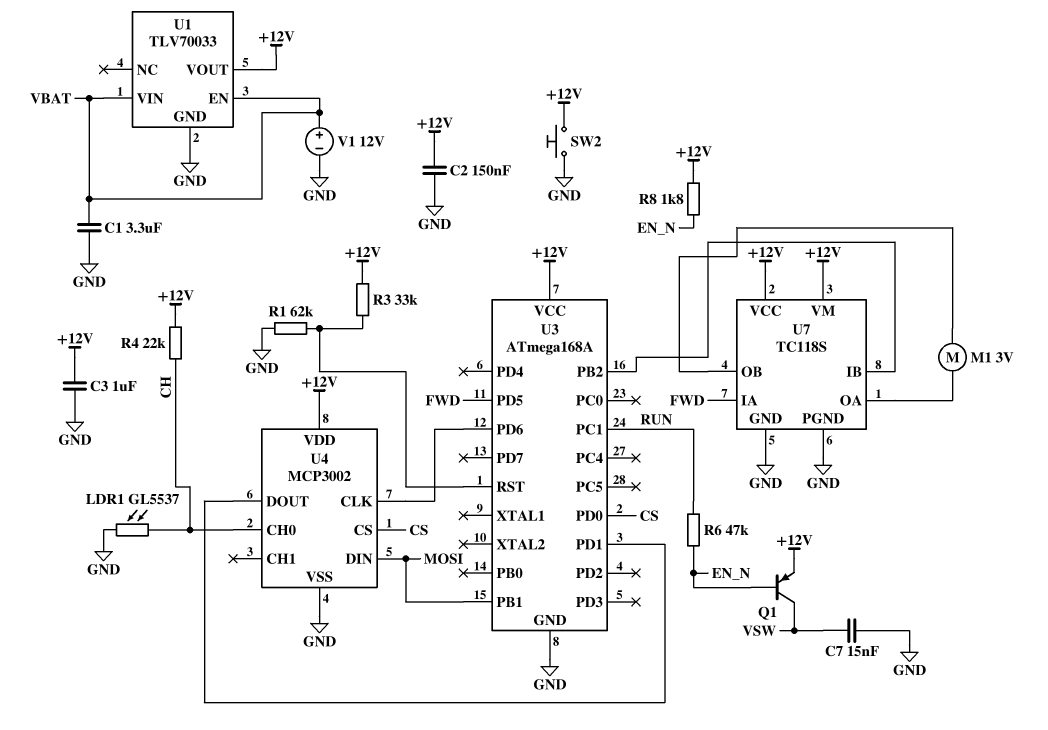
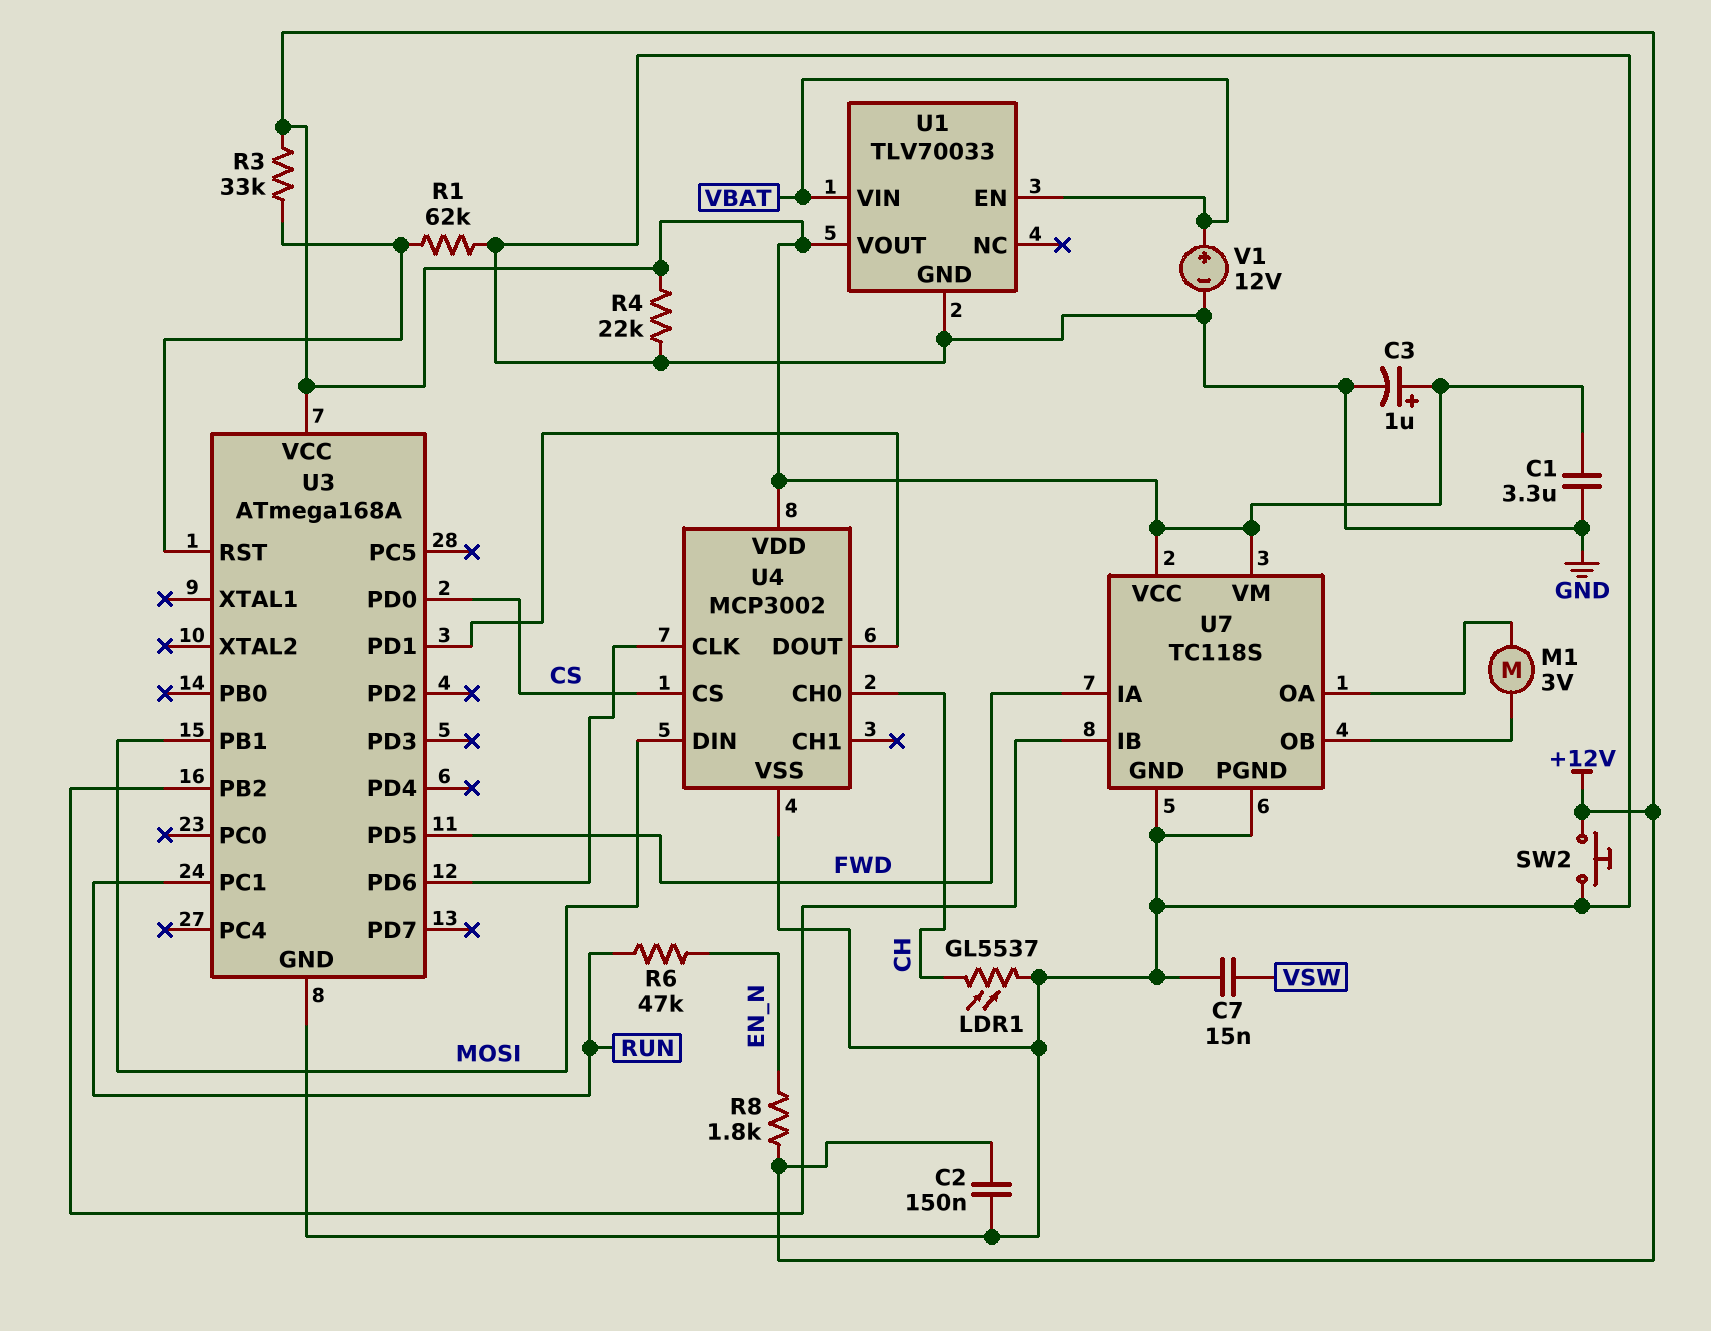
C1: 3.3uF (GND, VBAT) -> 3.3uF (+12V, GND)
C3: 1uF (+12V, GND) -> 1uF (plus +12V, minus GND)
Q1: PNP (B EN_N, C VSW, E +12V) -> none
R4: 22k (+12V, CH) -> 22k (+12V, GND)

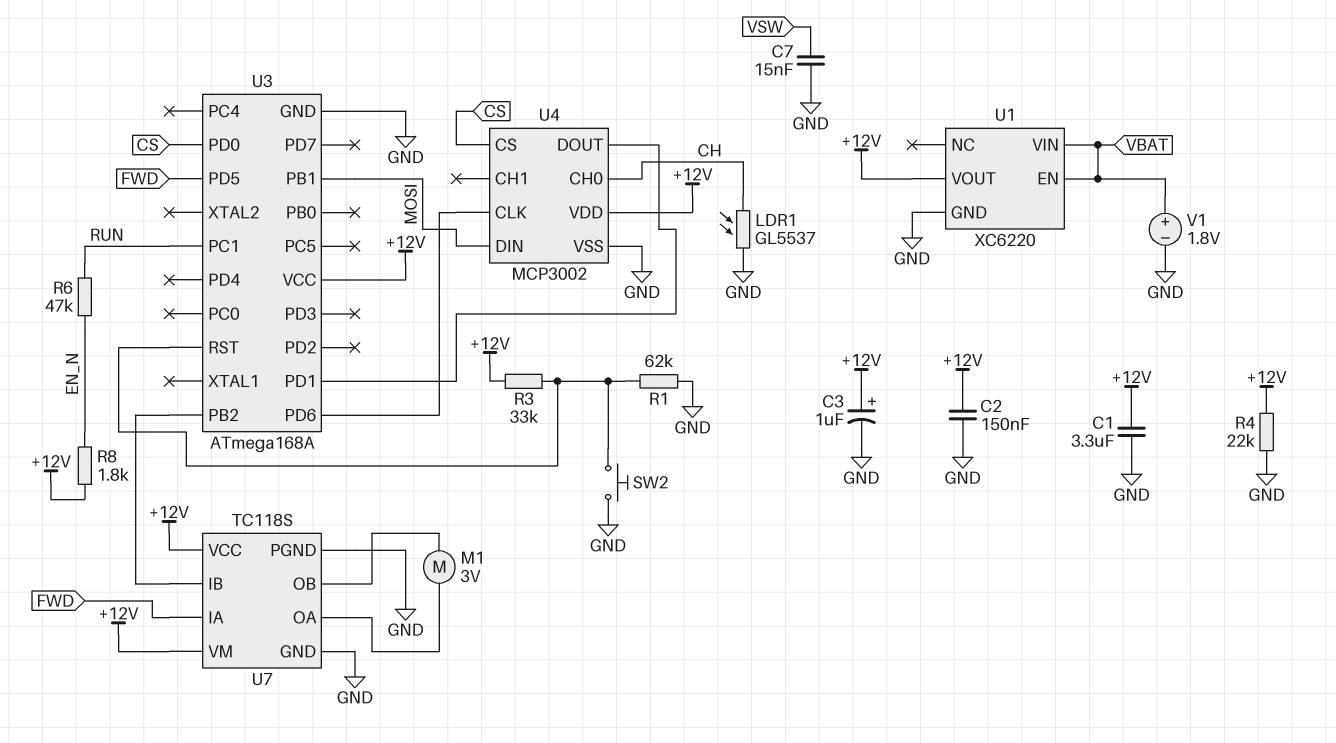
SW2: button (+12V, GND) -> button (GND, U3/RST)
U1: TLV70033 -> XC6220
V1: 12V (plus VBAT, minus GND) -> 1.8V (plus VBAT, minus GND)

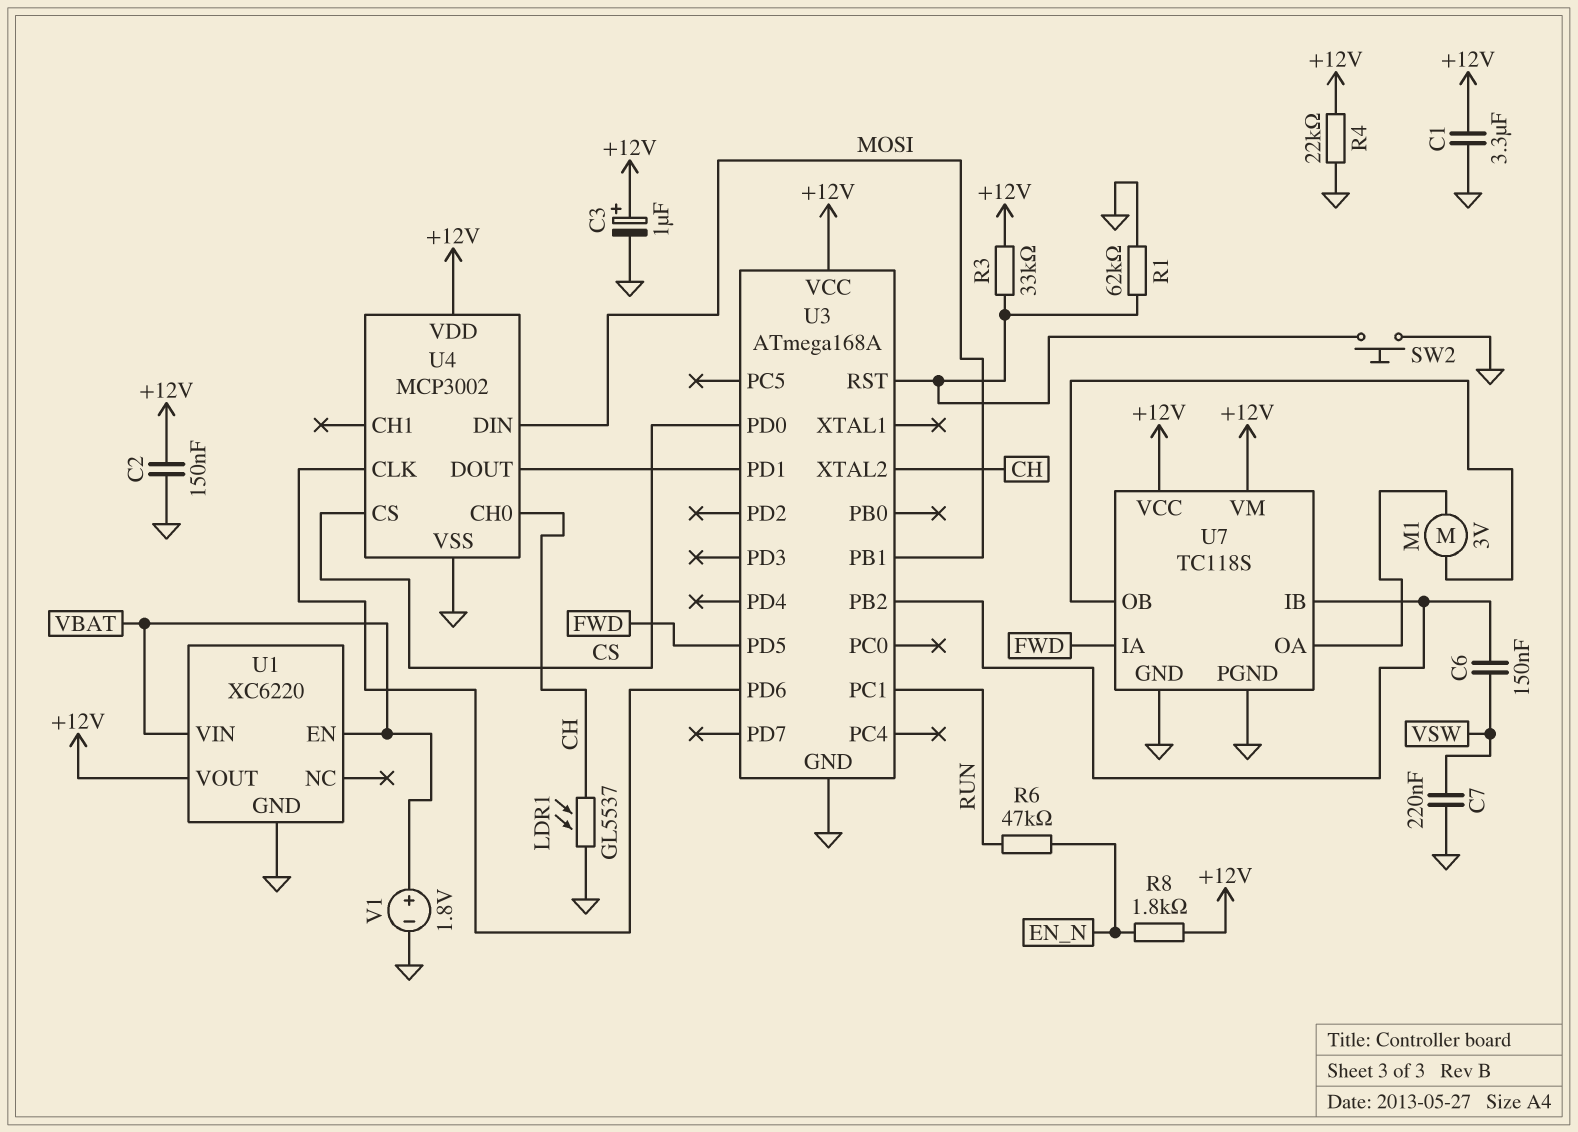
C6: none -> 150nF (U3/PB2, VSW)
C7: 15nF (GND, VSW) -> 220nF (GND, VSW)
U3 pin XTAL2: none -> CH

